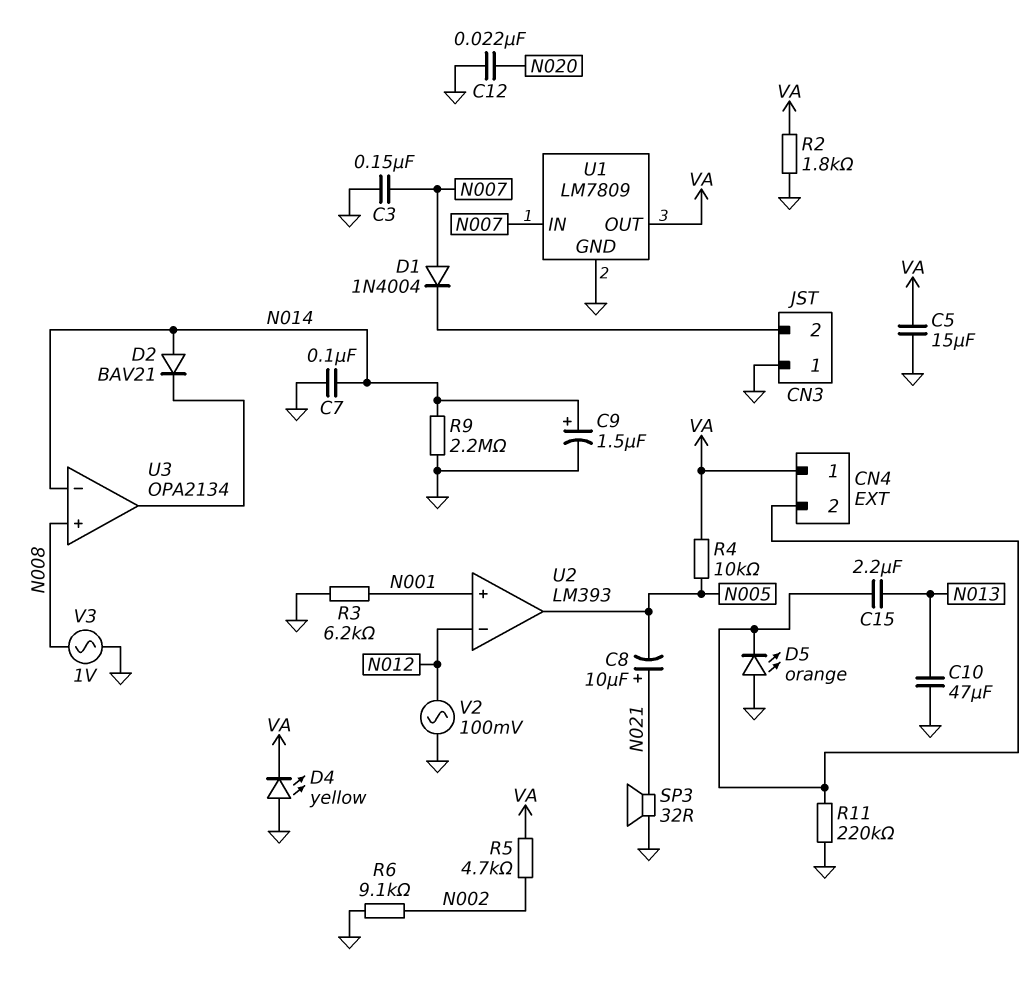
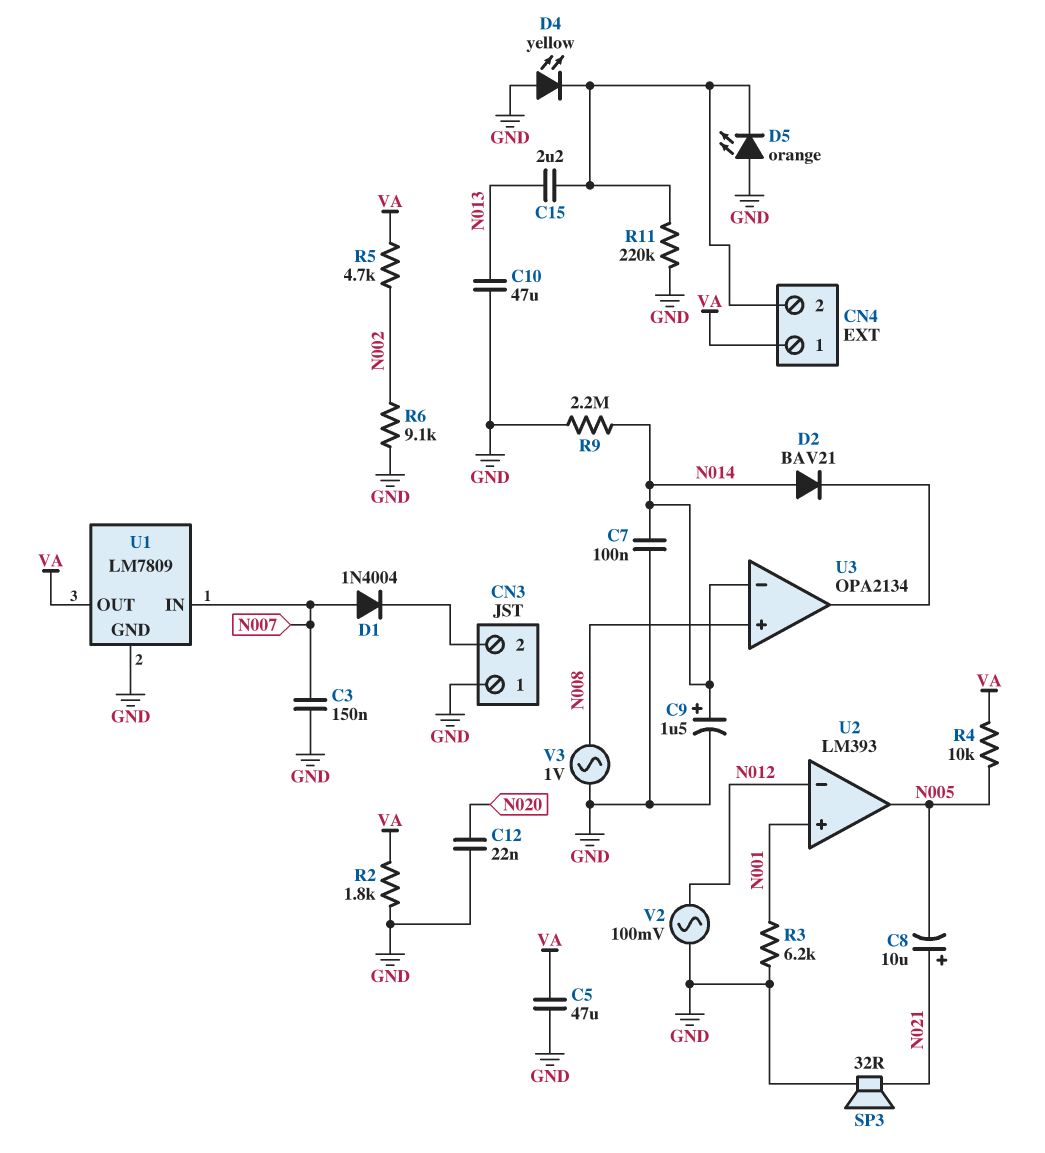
C5: 15uF (GND, VA) -> 47uF (GND, VA)
D4: LED yellow (A GND, K VA) -> LED yellow (A GND, K CN4/2)

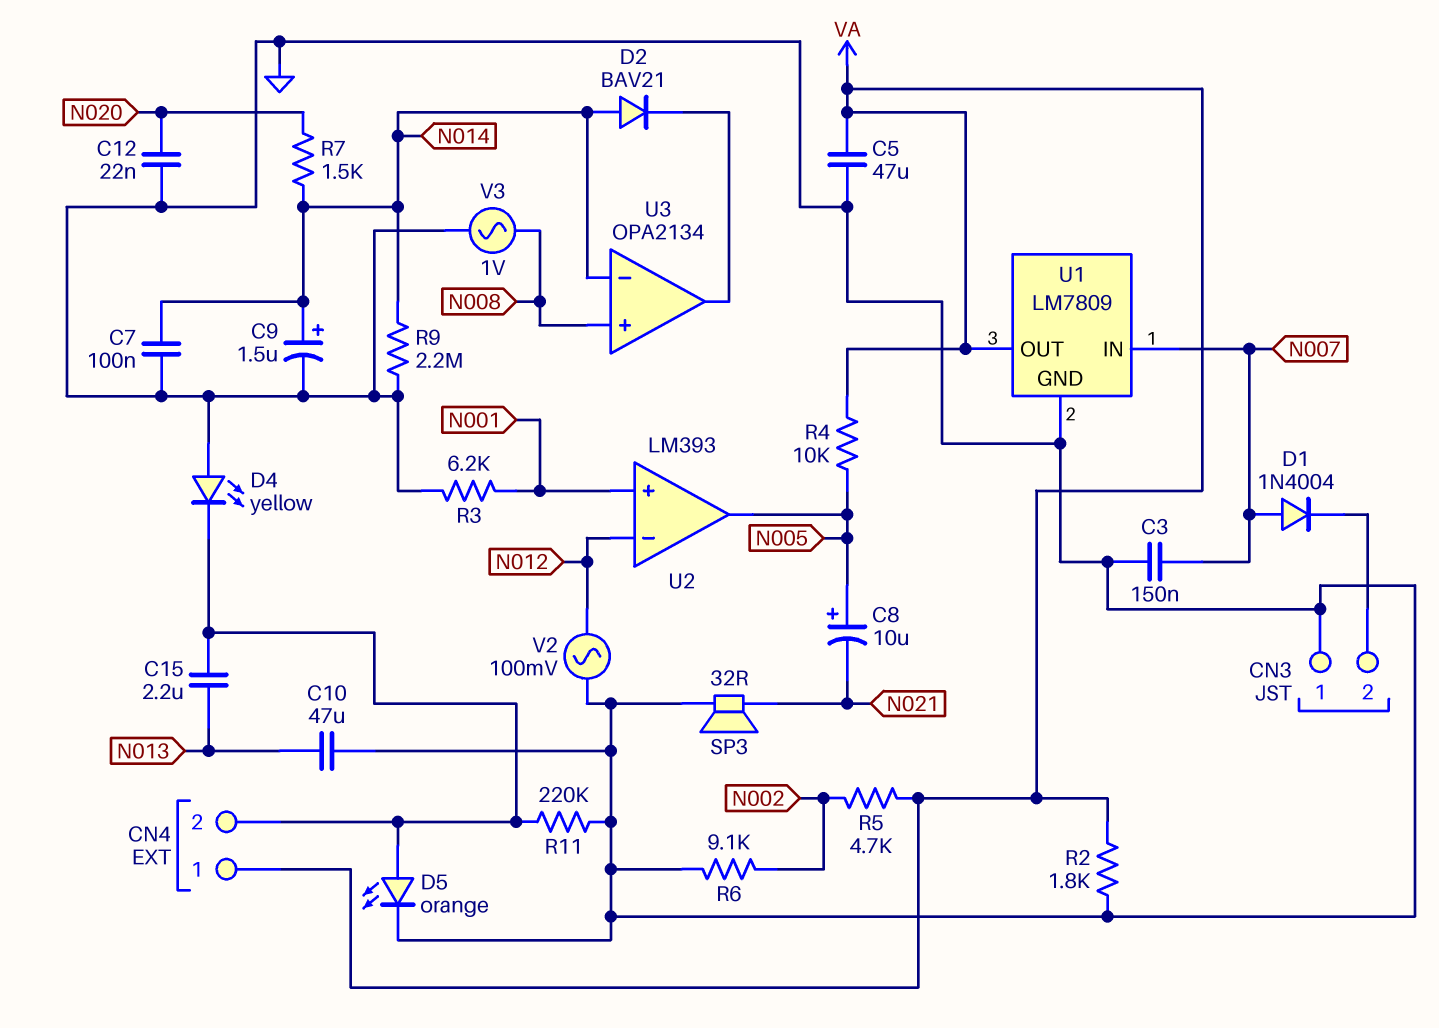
C8: 10uF (plus N021, minus N005) -> 10uF (plus N005, minus N021)
D5: LED orange (A GND, K CN4/2) -> LED orange (A CN4/2, K GND)
R7: none -> 1.5k (N014, N020)

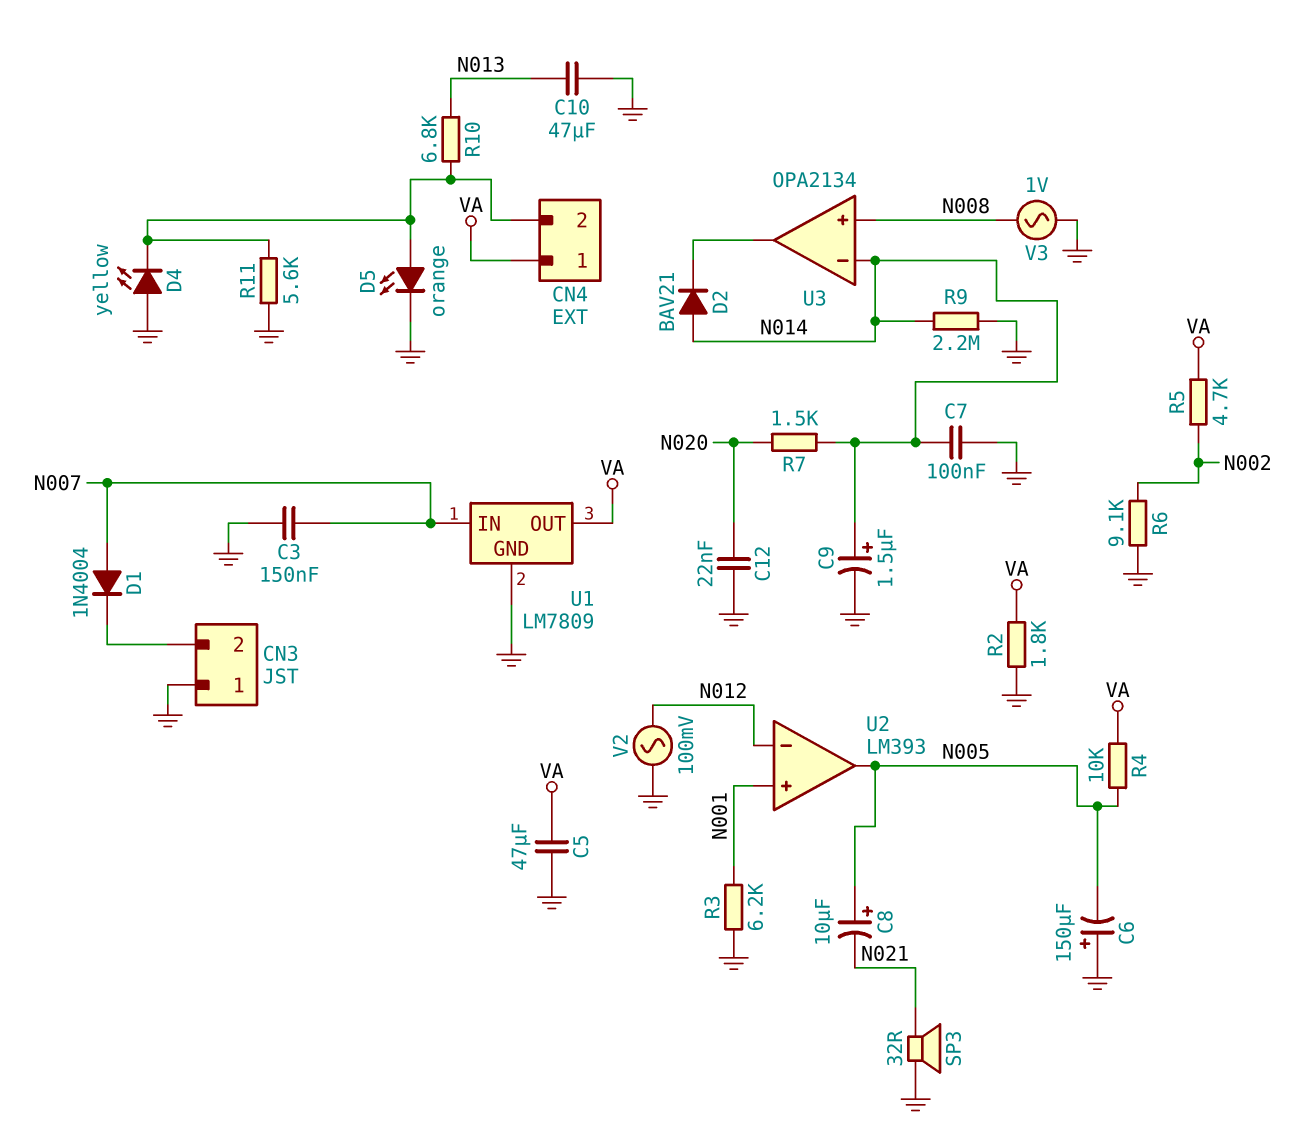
C6: none -> 150uF (plus GND, minus N005)
C15: 2.2uF (CN4/2, N013) -> none
R10: none -> 6.8k (CN4/2, N013)
R11: 220k (CN4/2, GND) -> 5.6k (CN4/2, GND)

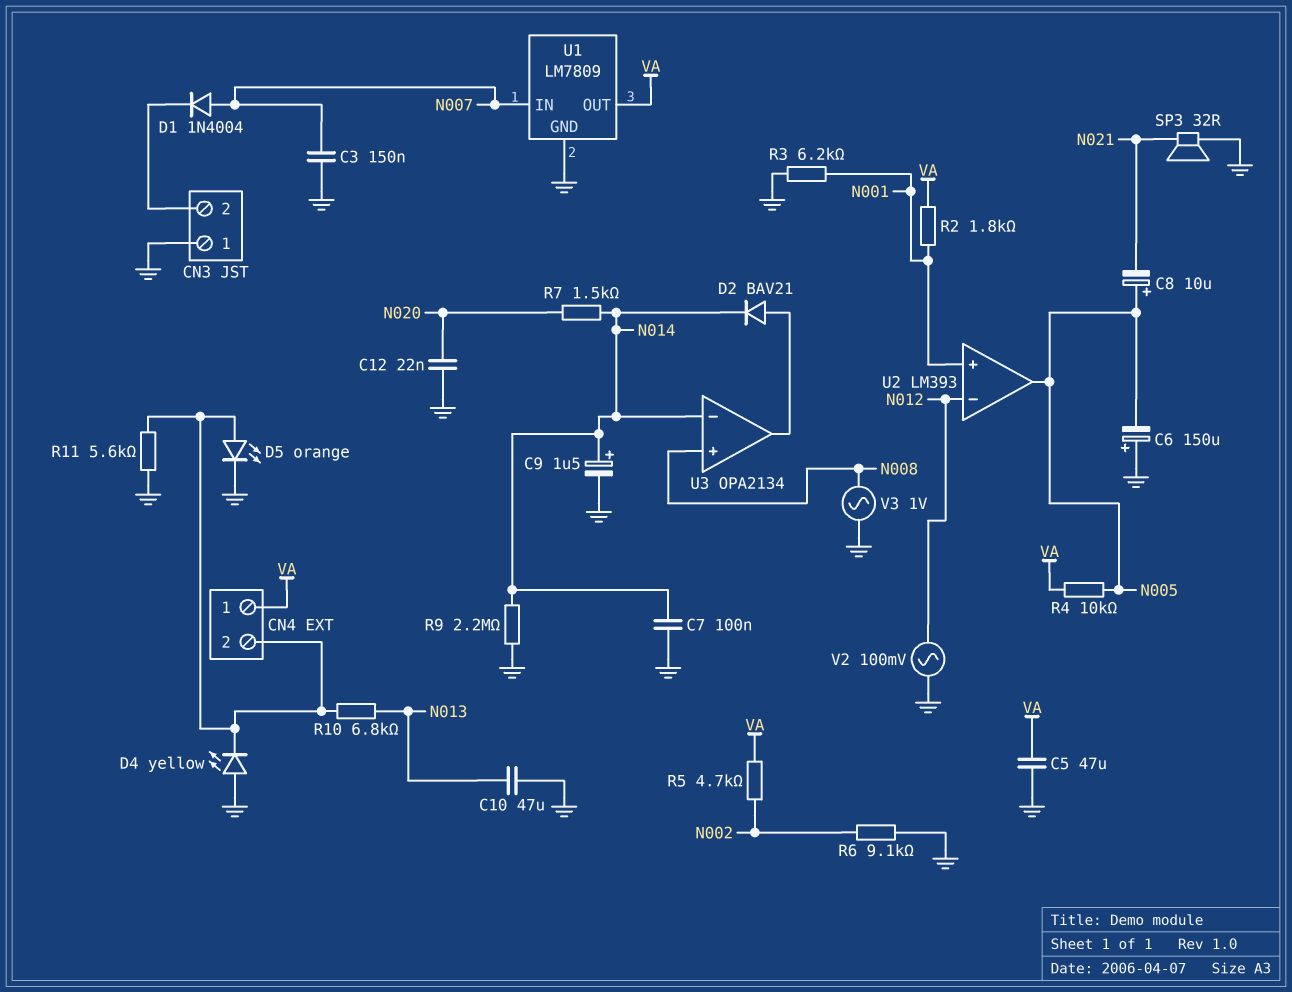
D2: diode BAV21 (A N014, K U3/out) -> diode BAV21 (A U3/out, K N014)
R2: 1.8k (GND, VA) -> 1.8k (N001, VA)

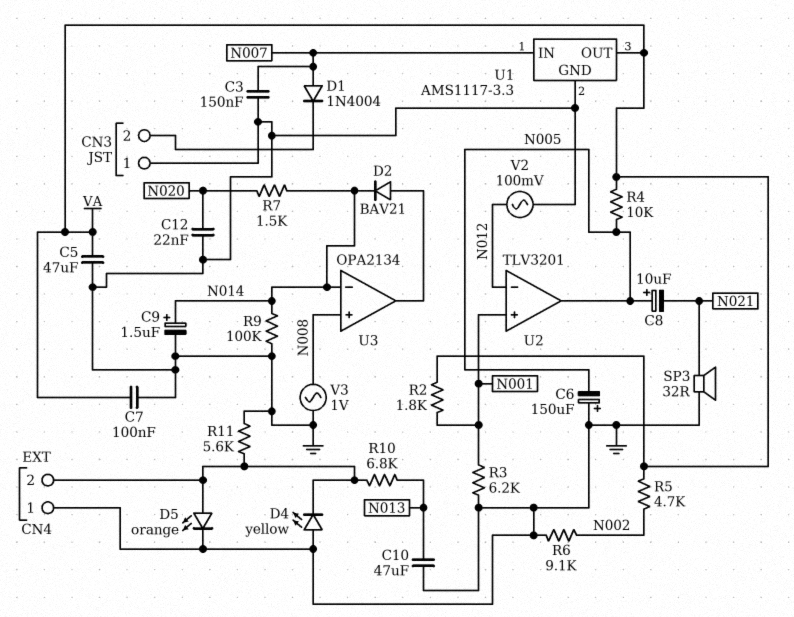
C7: 100nF (GND, N014) -> 100nF (GND, VA)
CN4 pin 1: VA -> GND
R9: 2.2M (GND, N014) -> 100k (GND, N014)
U1: LM7809 -> AMS1117-3.3
U2: LM393 -> TLV3201

